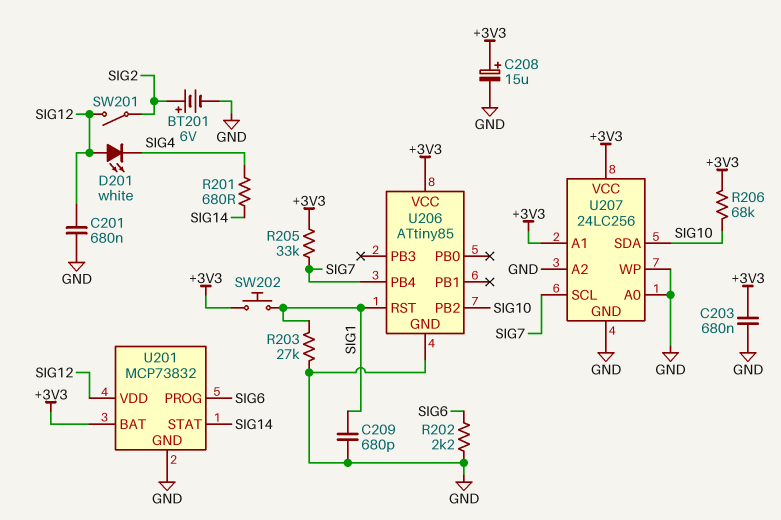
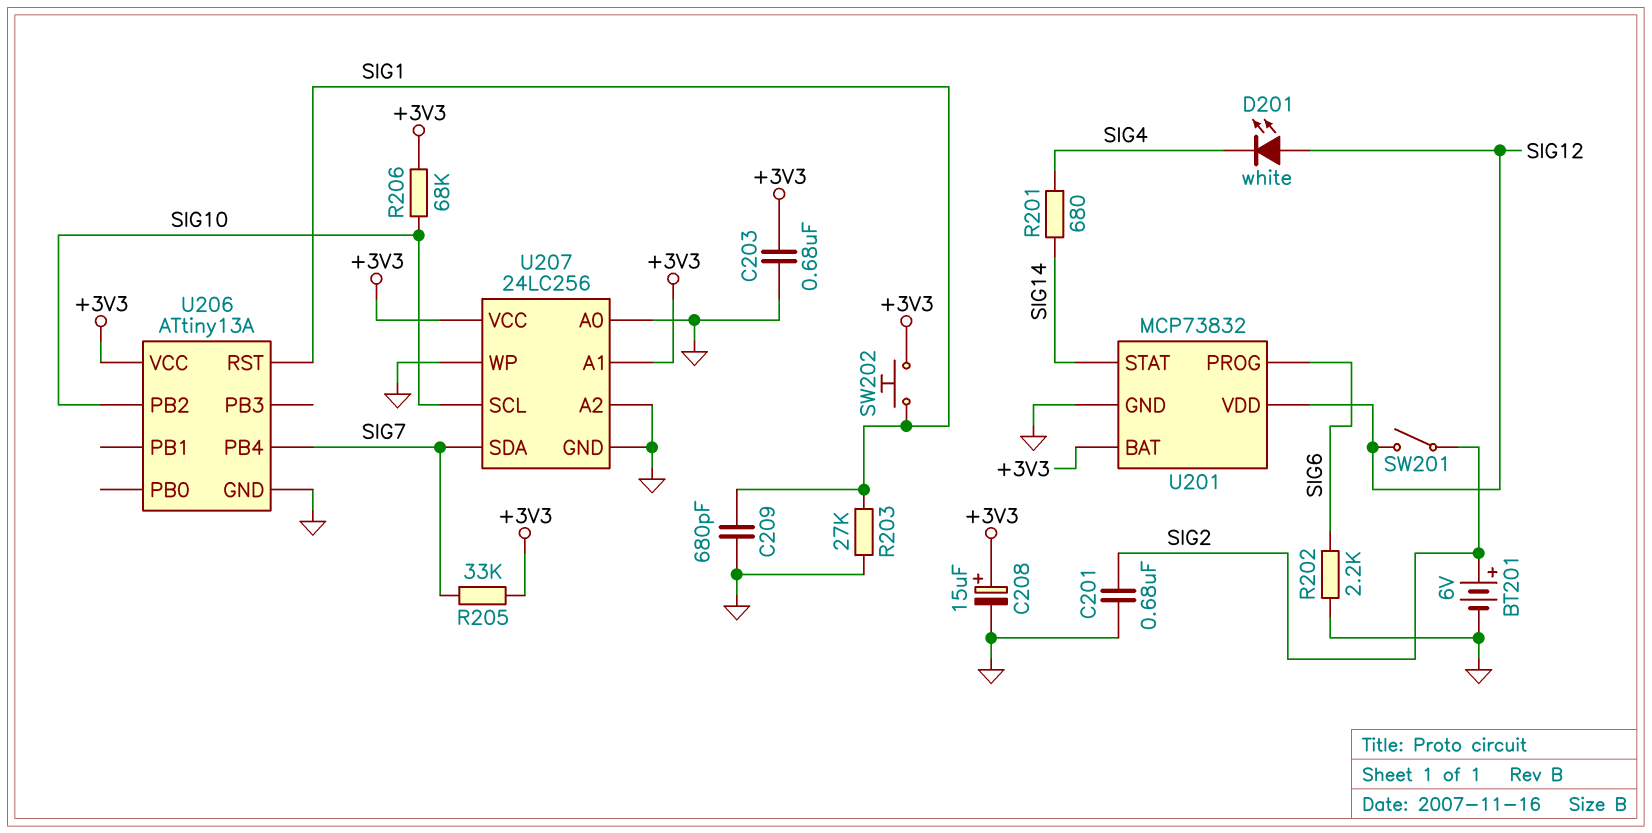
C201: 680nF (GND, SIG12) -> 680nF (GND, SIG2)
U206: ATtiny85 -> ATtiny13A
U207 pin SCL: SIG7 -> SIG10
U207 pin SDA: SIG10 -> SIG7

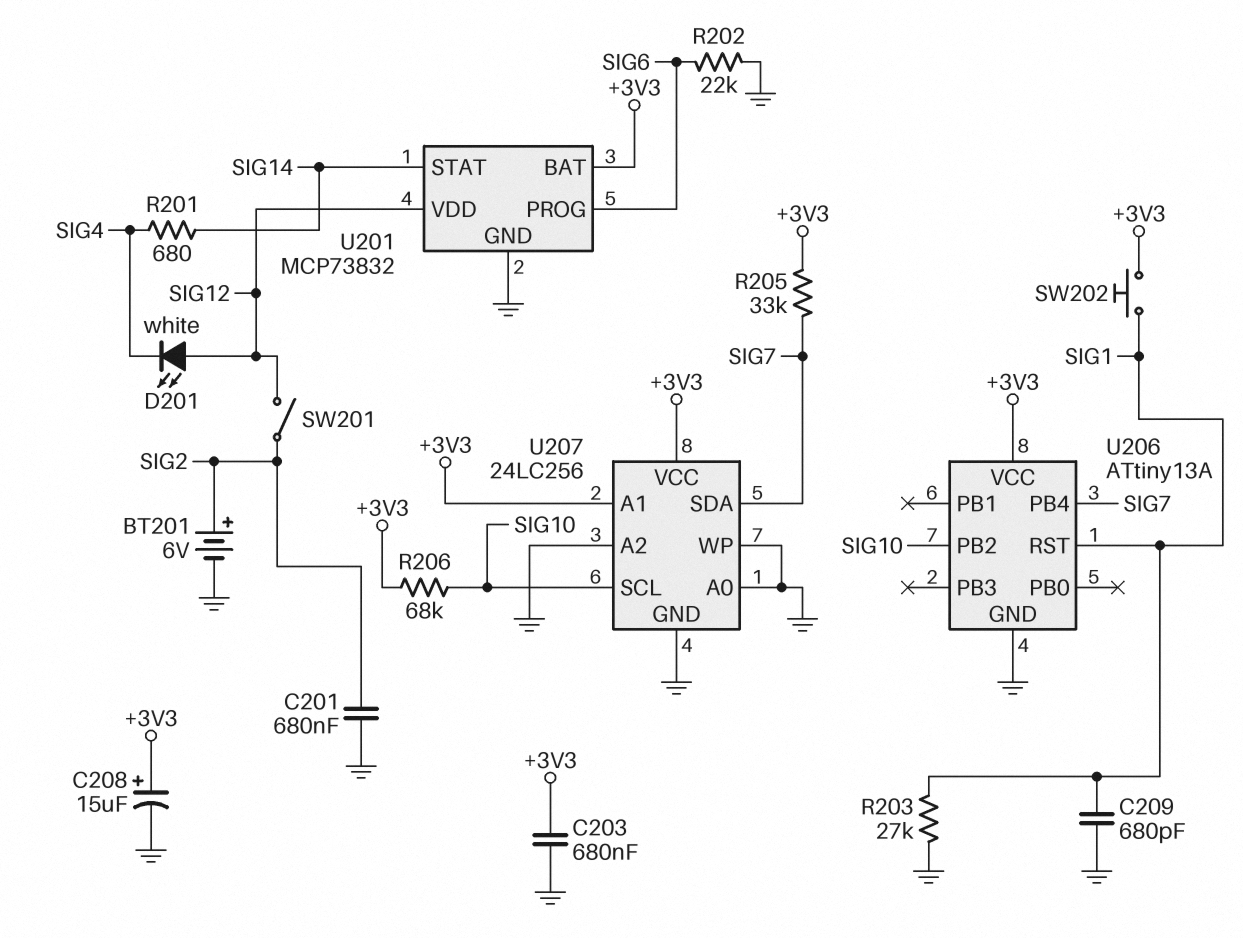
R202: 2.2k (GND, SIG6) -> 22k (GND, SIG6)

